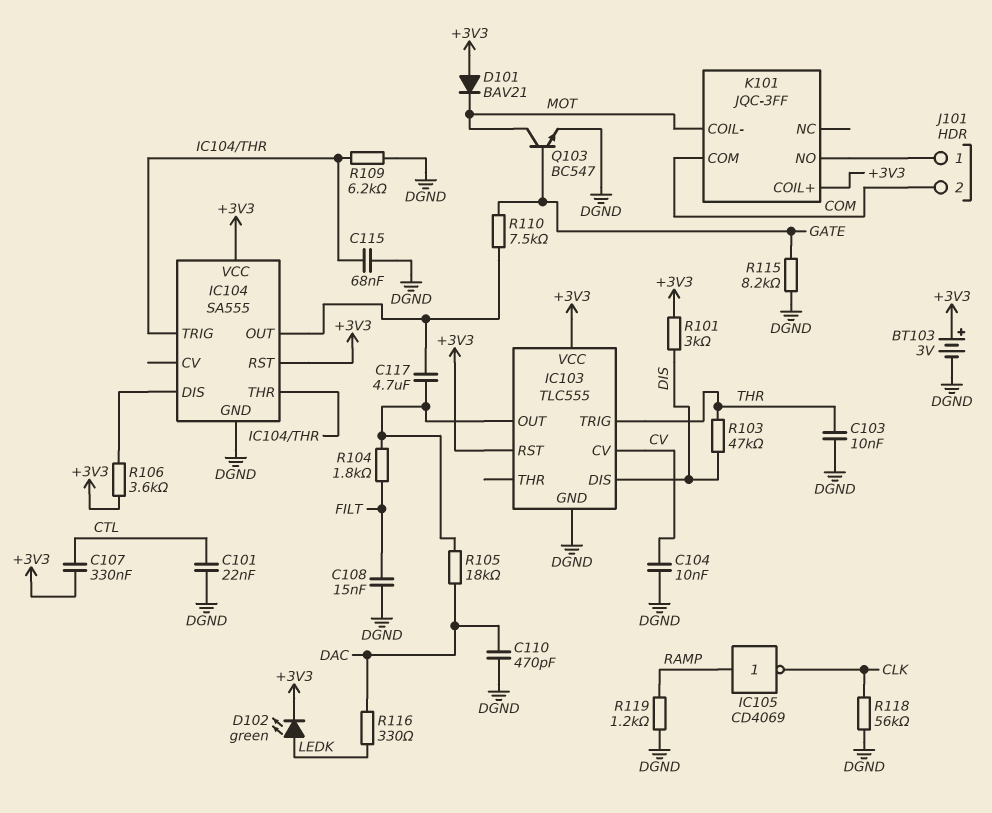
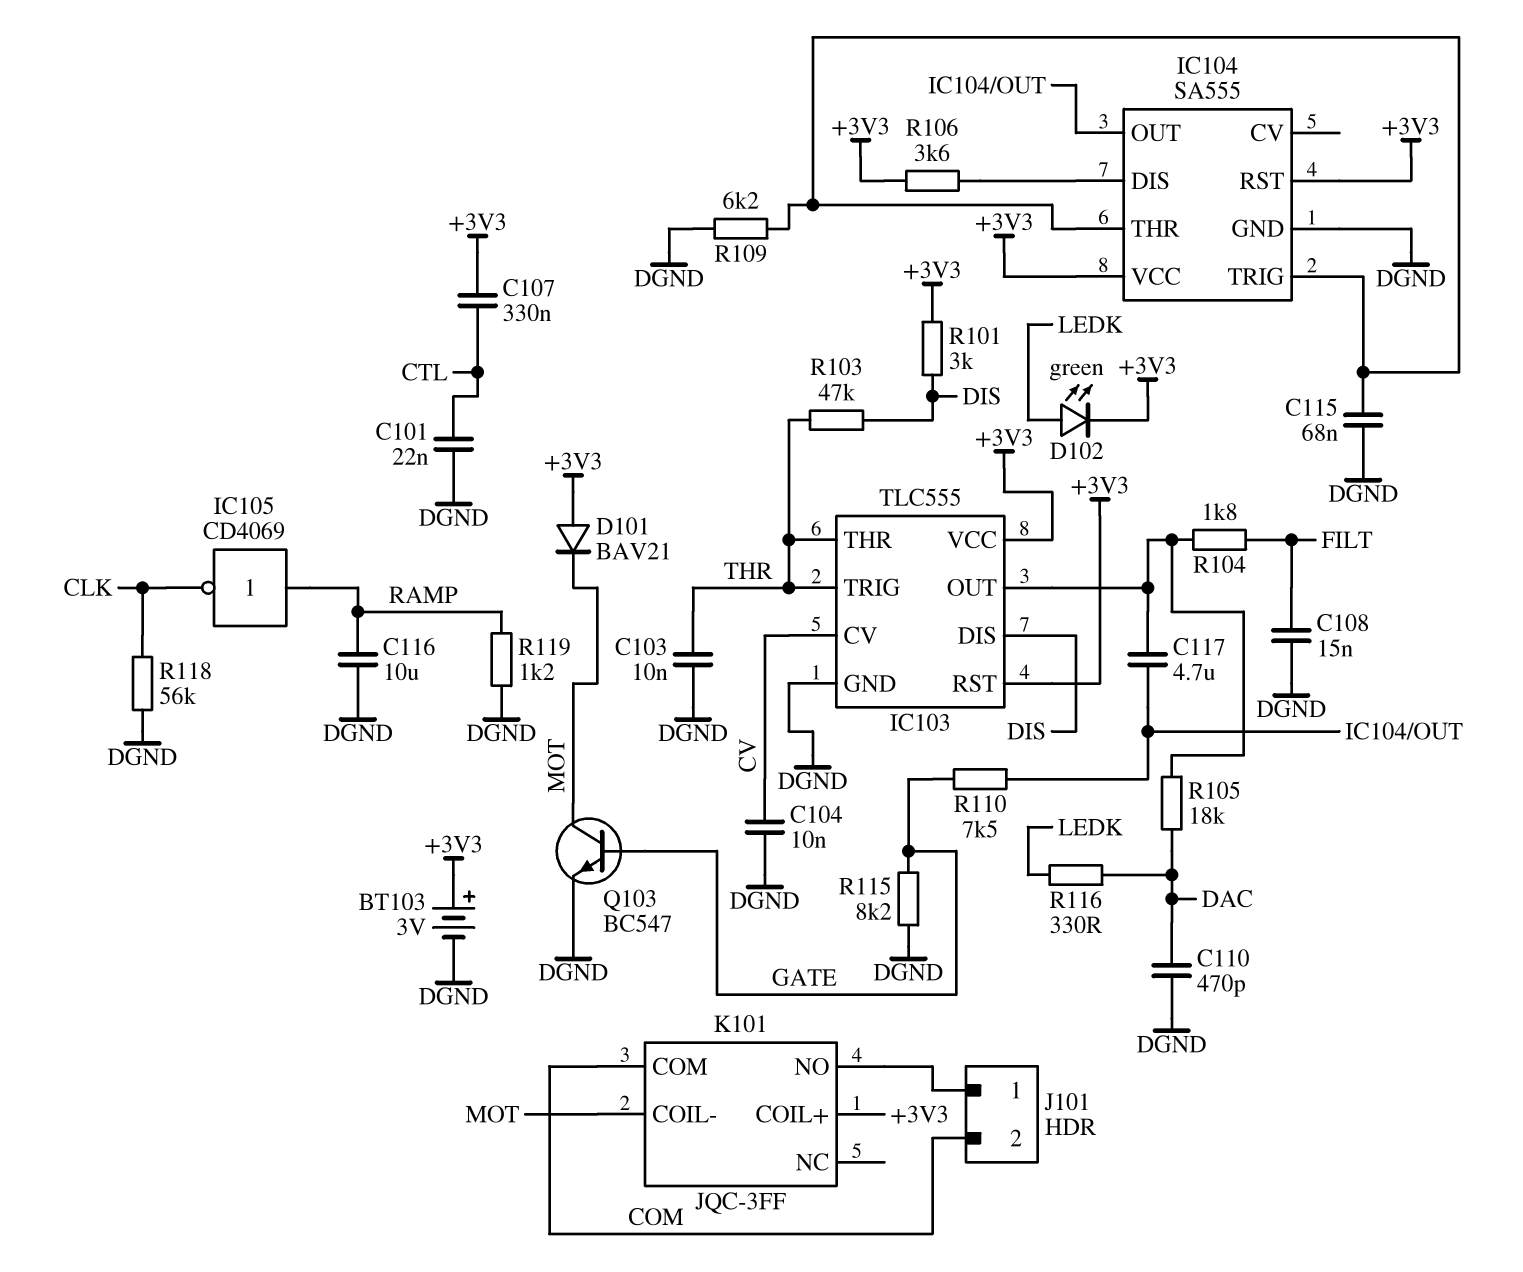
C116: none -> 10uF (DGND, RAMP)
IC103 pin THR: none -> THR

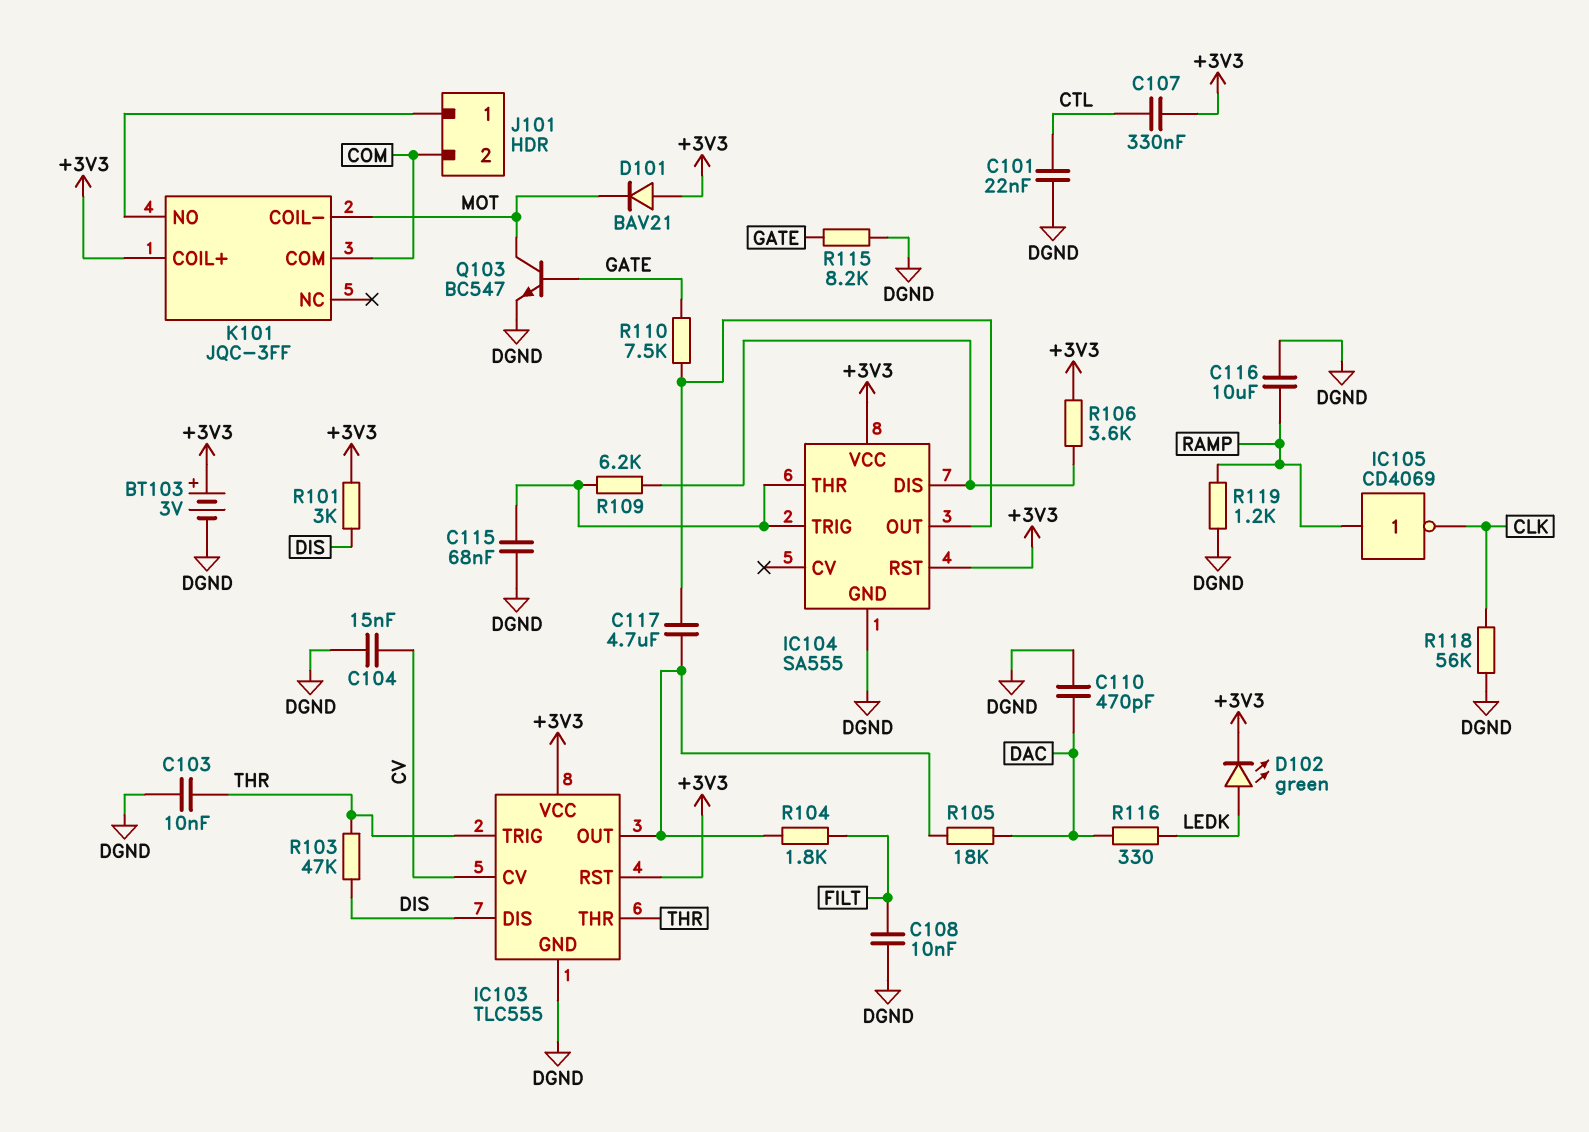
C104: 10nF (CV, DGND) -> 15nF (CV, DGND)
C108: 15nF (DGND, FILT) -> 10nF (DGND, FILT)
R109: 6.2k (DGND, IC104/THR) -> 6.2k (IC104/DIS, IC104/THR)

